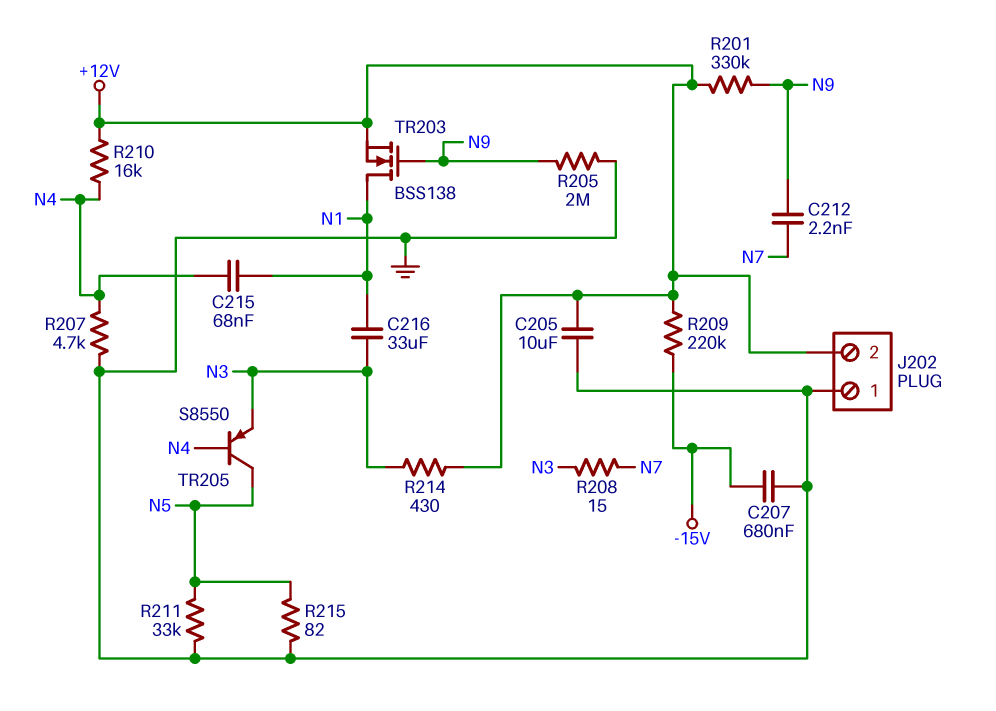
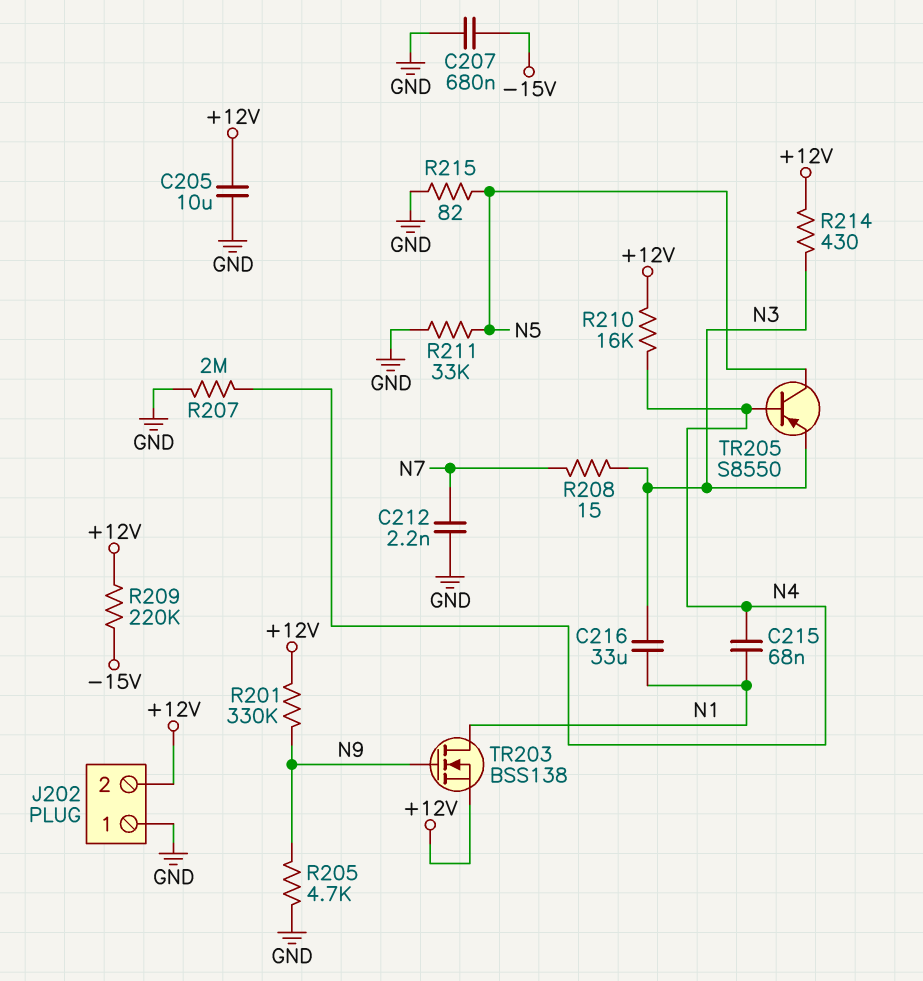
C212: 2.2nF (N7, N9) -> 2.2nF (GND, N7)
R205: 2M (GND, N9) -> 4.7k (GND, N9)
R207: 4.7k (GND, N4) -> 2M (GND, N4)

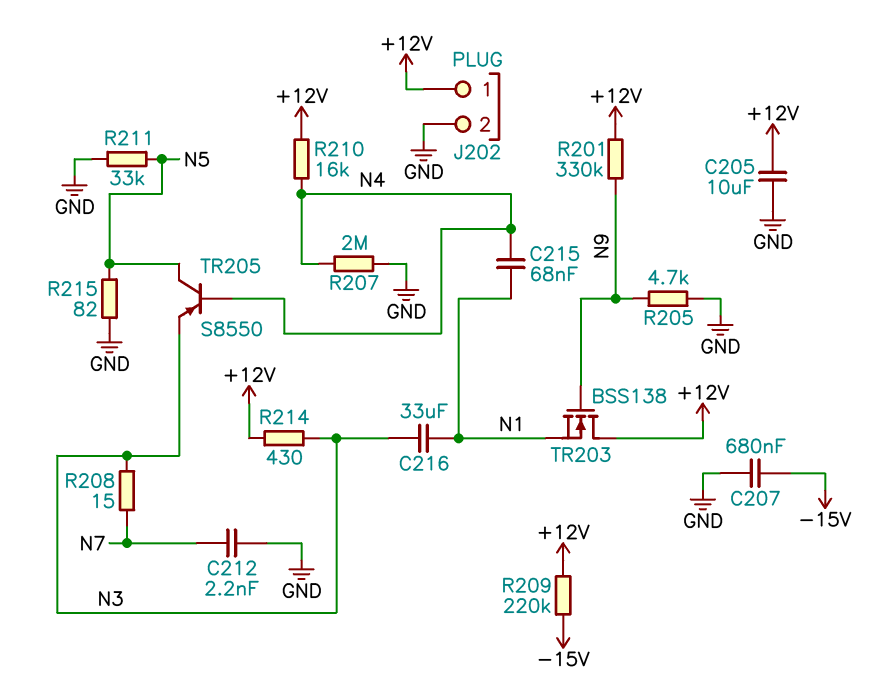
J202 pin 1: GND -> +12V
J202 pin 2: +12V -> GND
TR203: NMOS BSS138 (G N9, D N1, S +12V) -> NMOS BSS138 (G N9, D +12V, S N1)

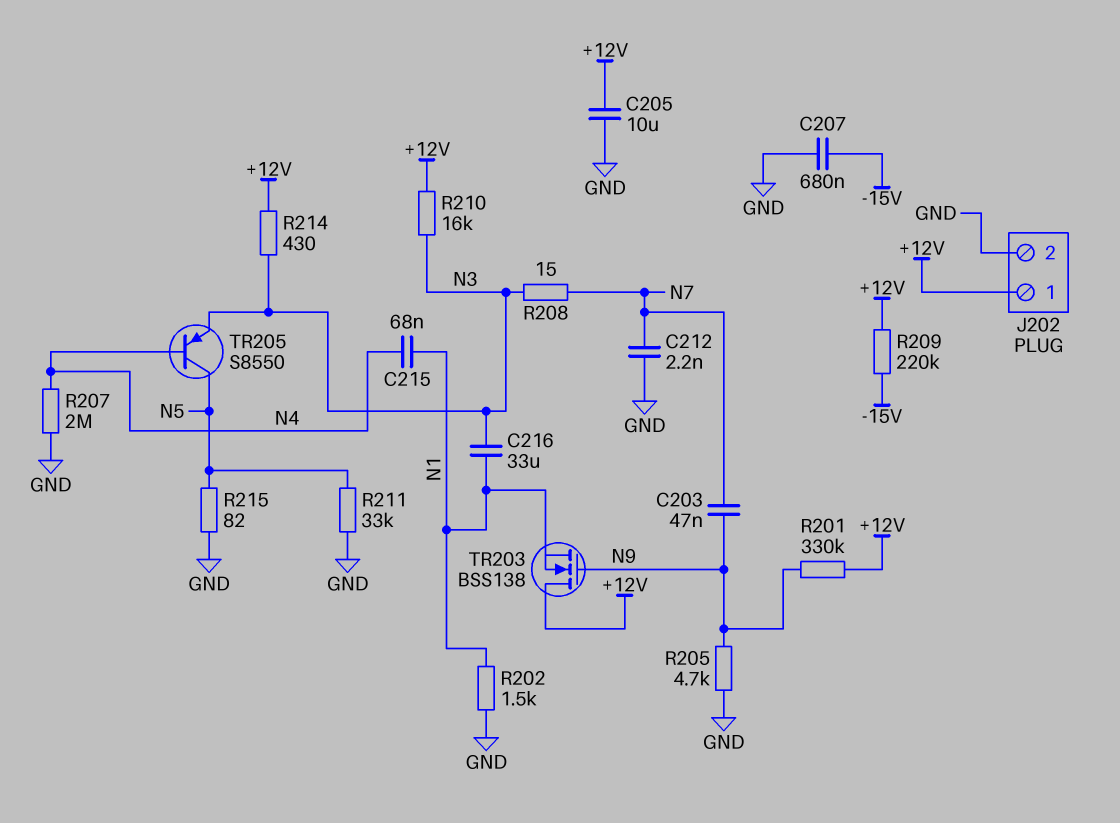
C203: none -> 47nF (N7, N9)
R202: none -> 1.5k (GND, N1)
R210: 16k (+12V, N4) -> 16k (+12V, N3)

